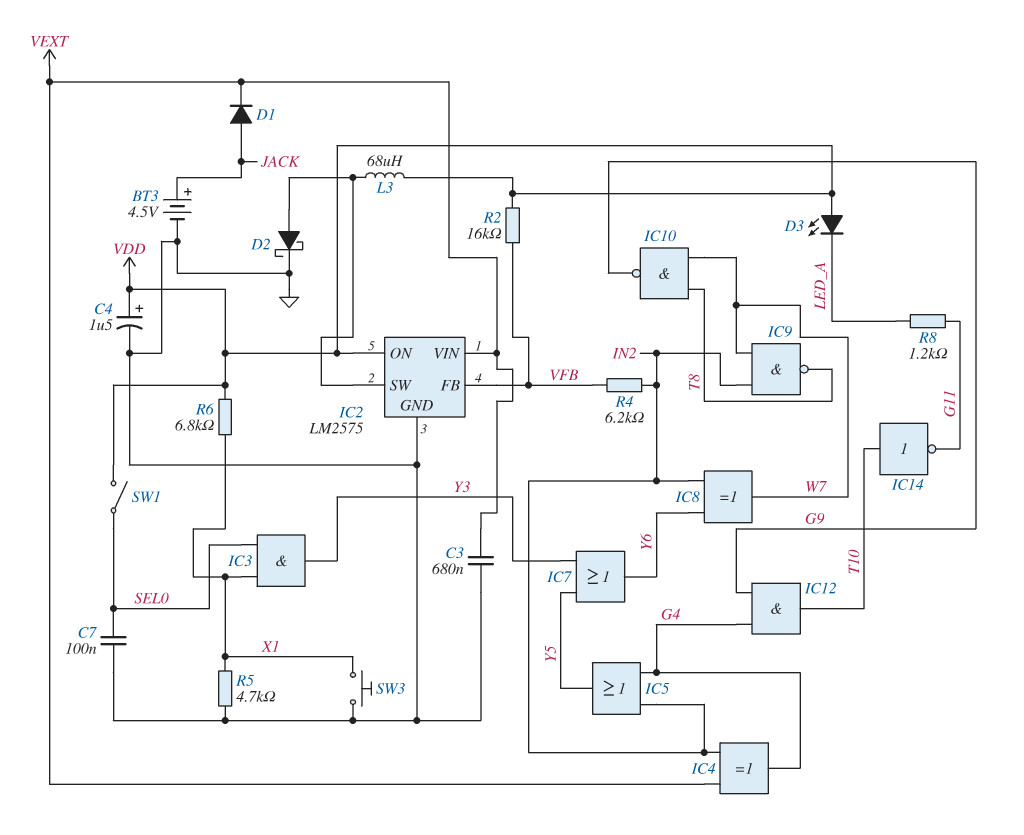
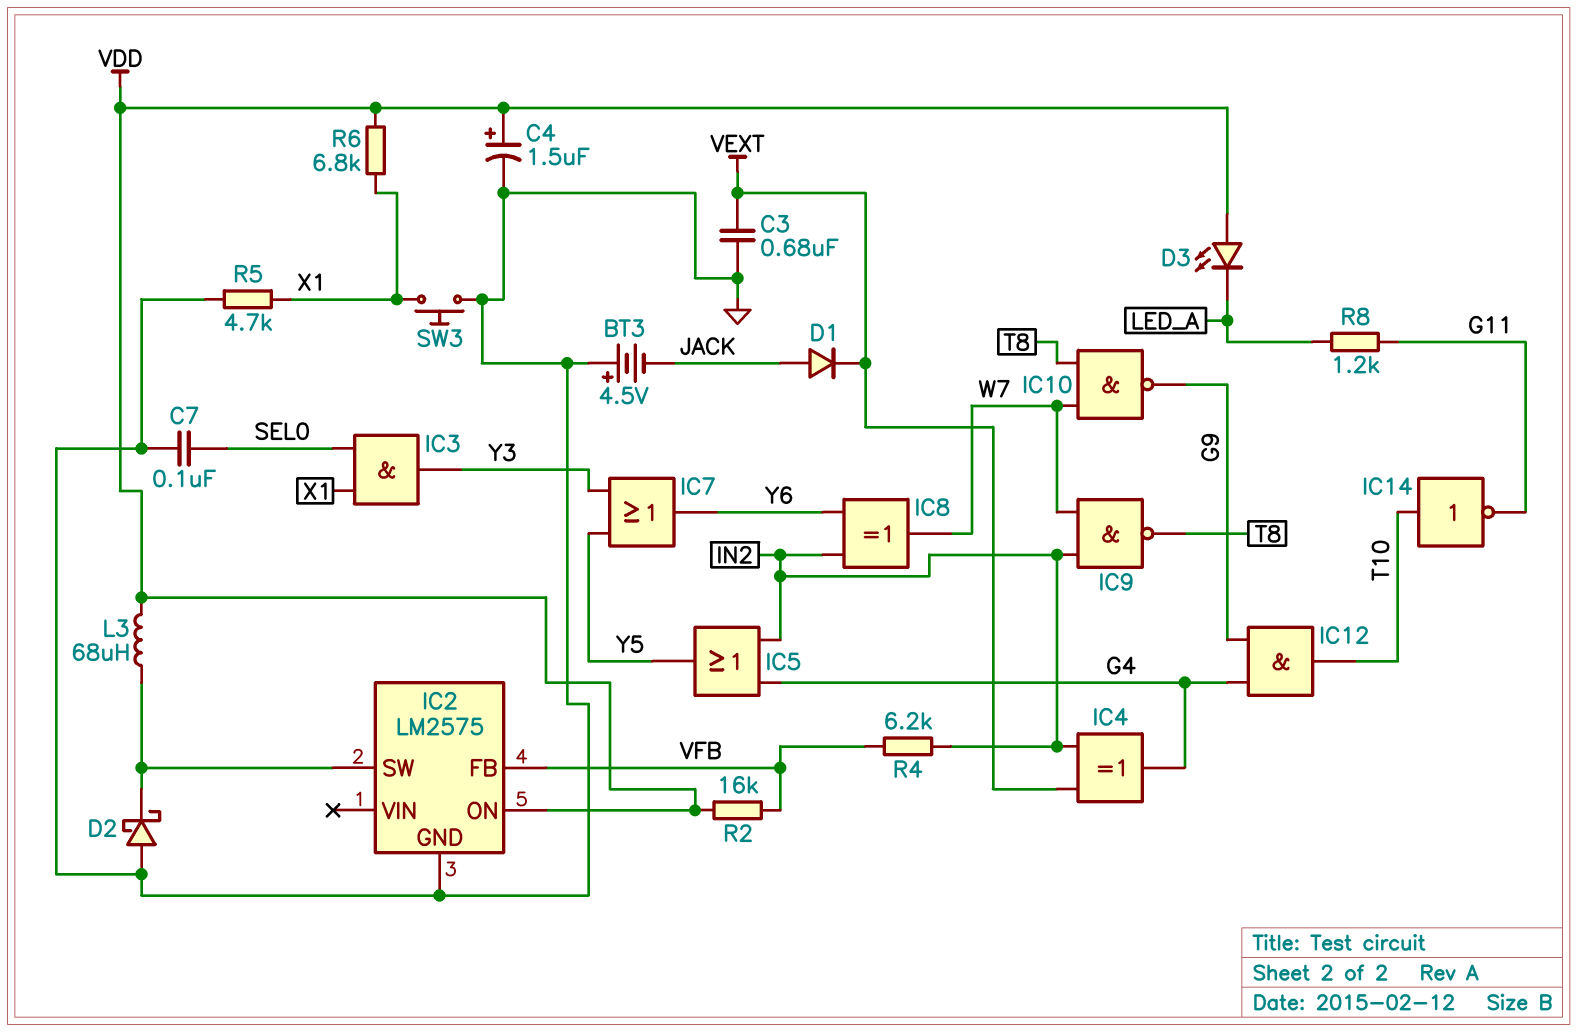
BT3: 4.5V (plus JACK, minus GND) -> 4.5V (plus GND, minus JACK)
D2: schottky (A IC2/SW, K GND) -> schottky (A GND, K IC2/SW)
IC2 pin VIN: VEXT -> none
SW1: switch (SEL0, VDD) -> none

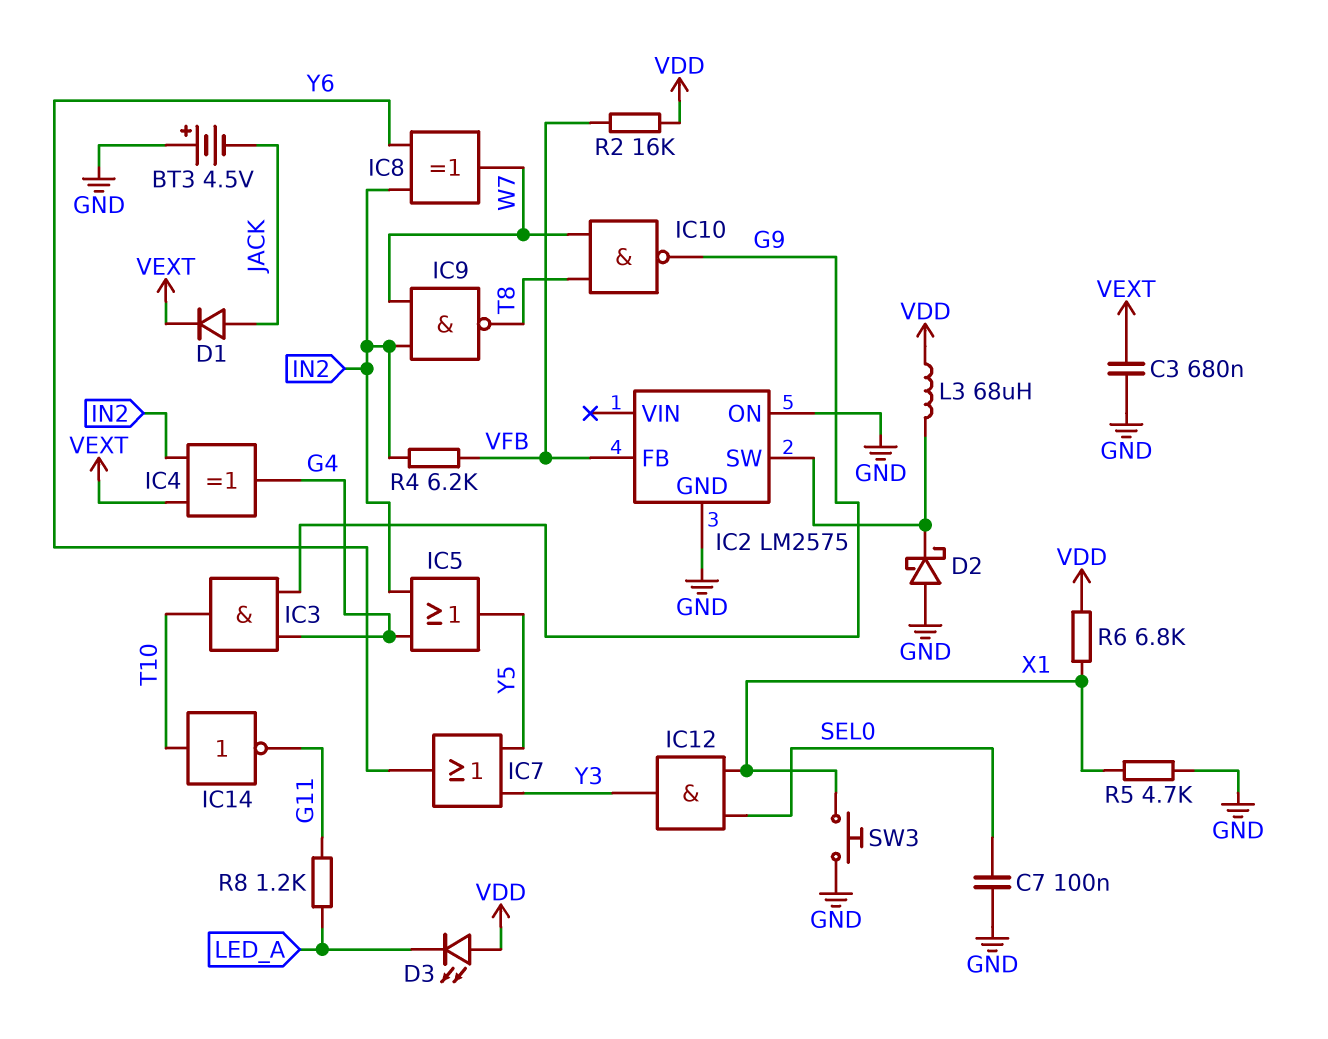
C4: 1.5uF (plus VDD, minus GND) -> none
IC2 pin ON: VDD -> GND
IC3: AND (in SEL0, in X1, out Y3) -> AND (in G4, in G9, out T10)
IC12: AND (in G4, in G9, out T10) -> AND (in SEL0, in X1, out Y3)

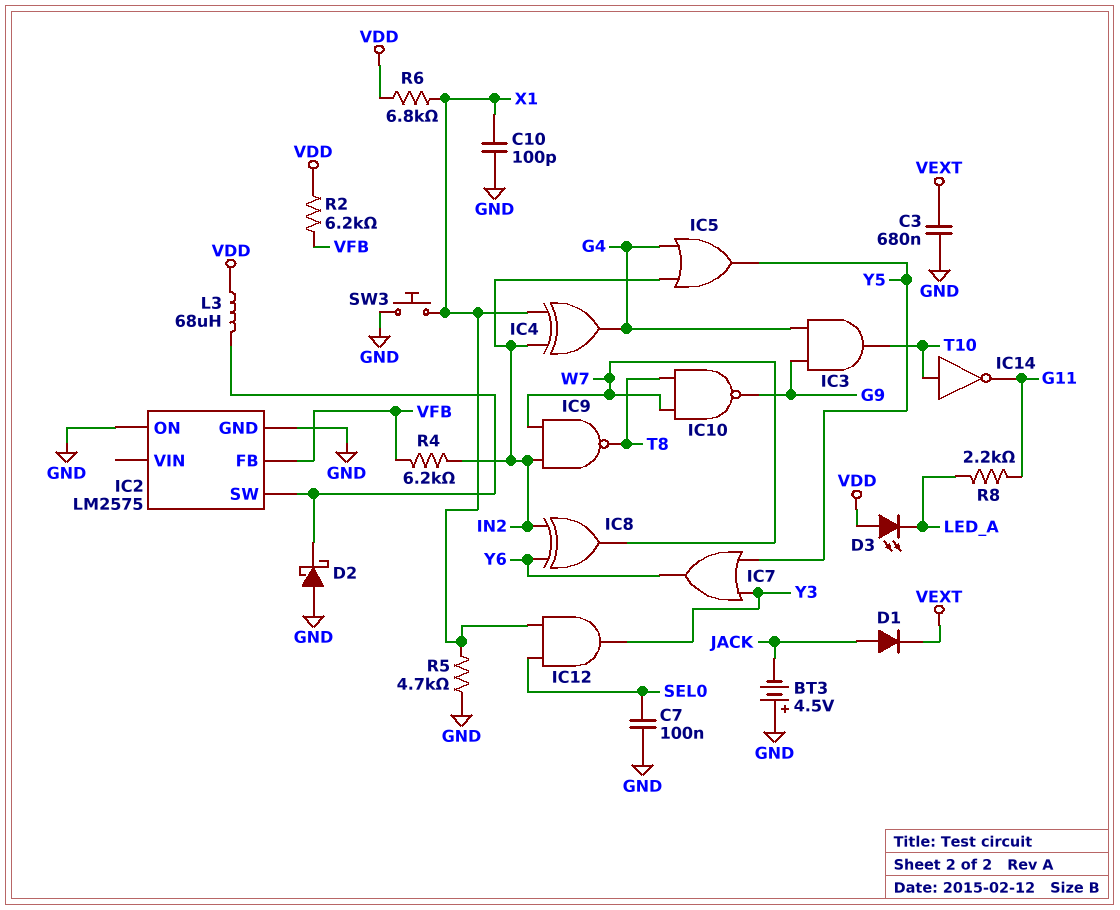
C10: none -> 100pF (GND, X1)
IC4: XOR (in IN2, in VEXT, out G4) -> XOR (in IN2, in X1, out G4)
R2: 16k (VDD, VFB) -> 6.2k (VDD, VFB)
R8: 1.2k (G11, LED_A) -> 2.2k (G11, LED_A)

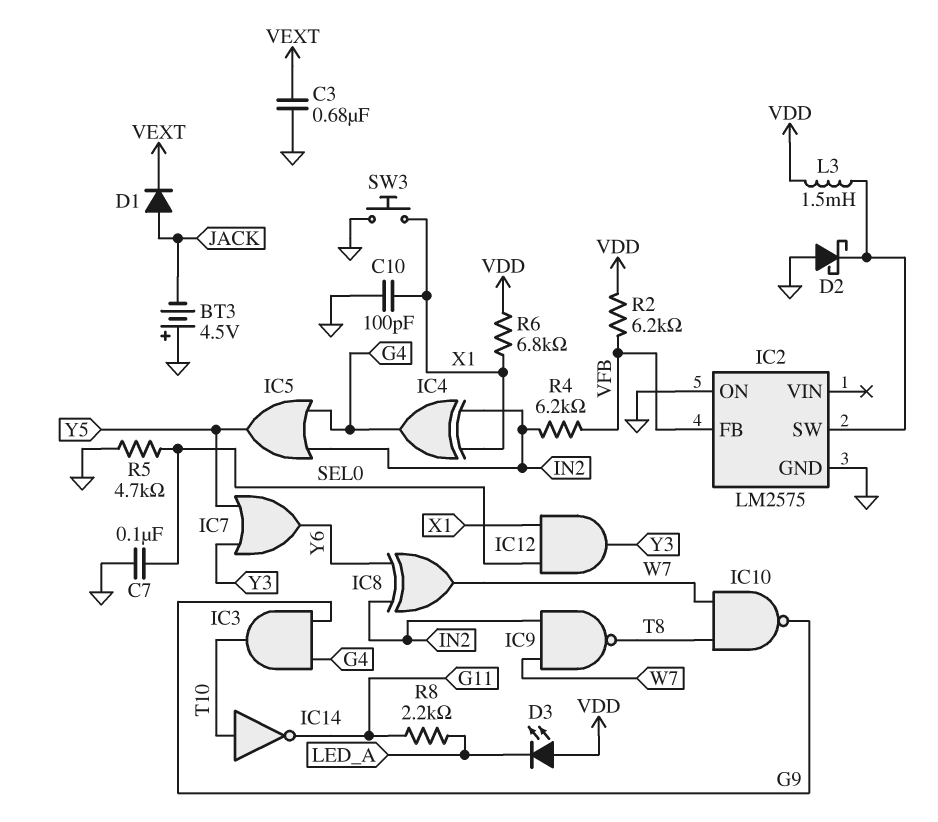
L3: 68uH (IC2/SW, VDD) -> 1.5mH (IC2/SW, VDD)
R5: 4.7k (GND, X1) -> 4.7k (GND, SEL0)

